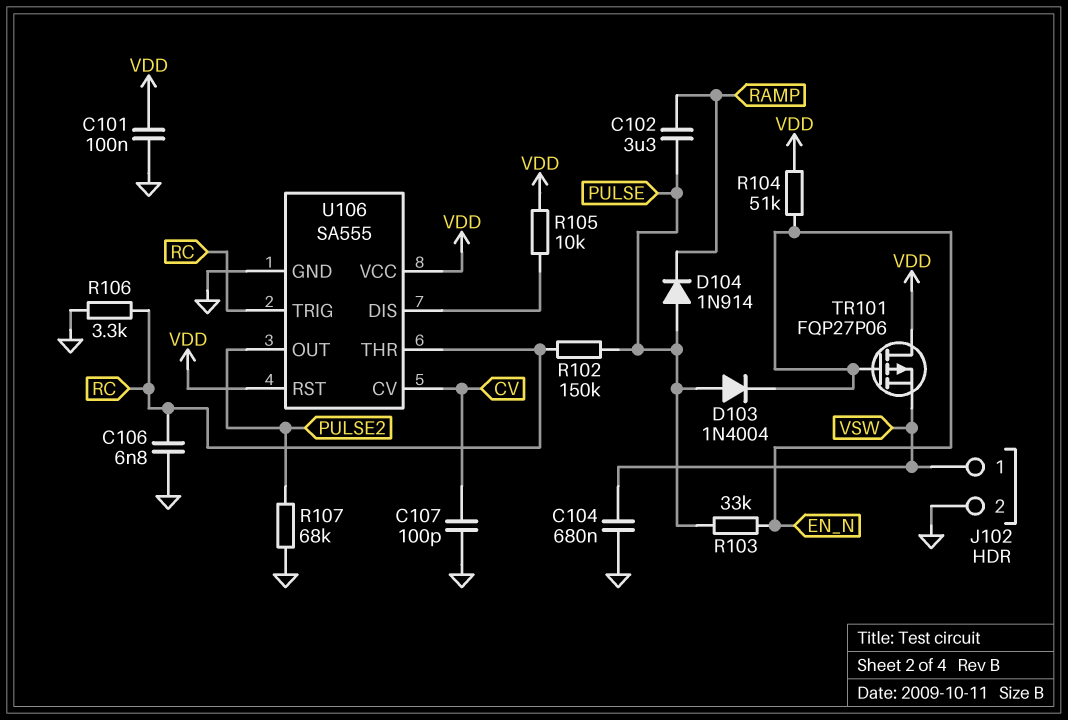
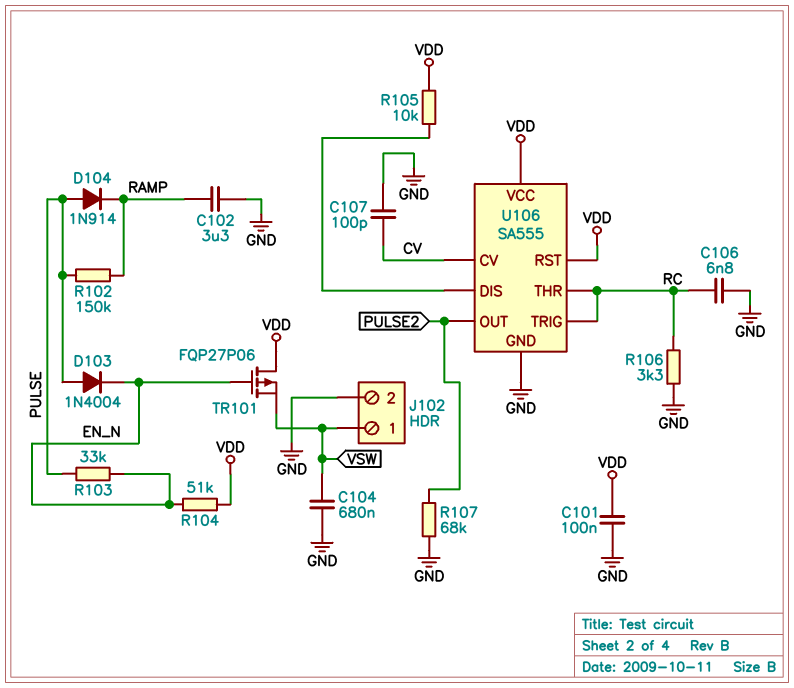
C102: 3.3uF (PULSE, RAMP) -> 3.3uF (GND, RAMP)
R102: 150k (PULSE, RC) -> 150k (PULSE, RAMP)

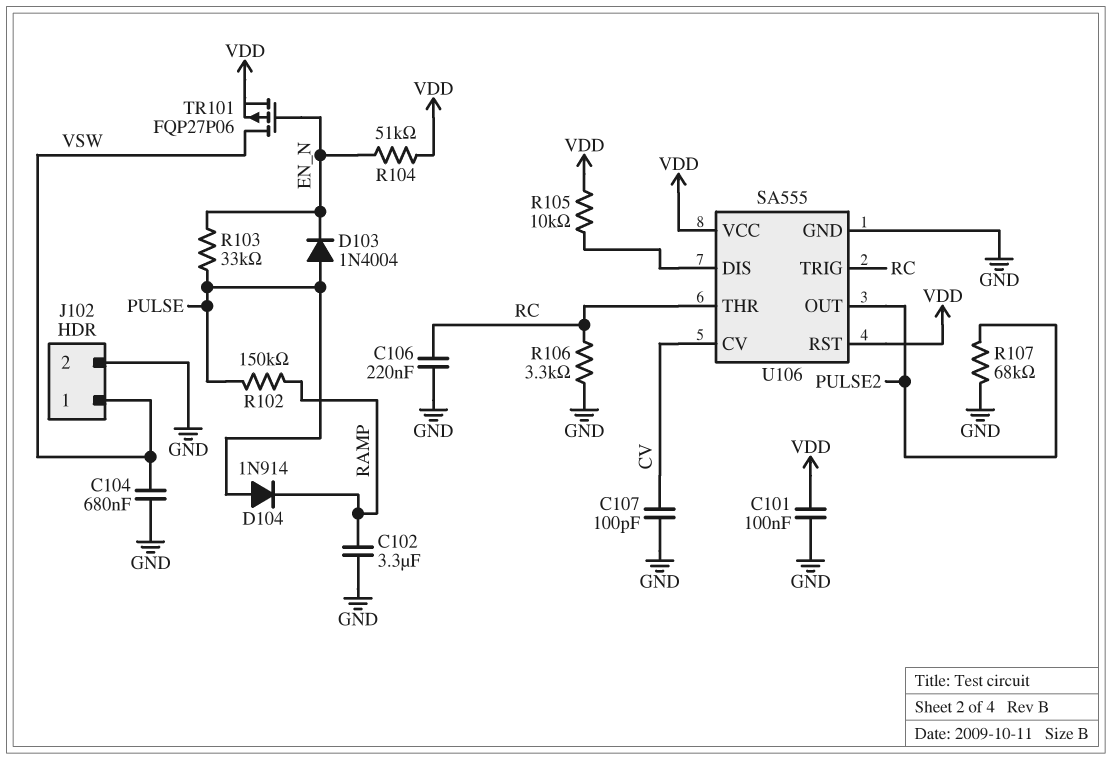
C106: 6.8nF (GND, RC) -> 220nF (GND, RC)
TR101: PMOS FQP27P06 (G EN_N, D VDD, S VSW) -> PMOS FQP27P06 (G EN_N, D VSW, S VDD)

